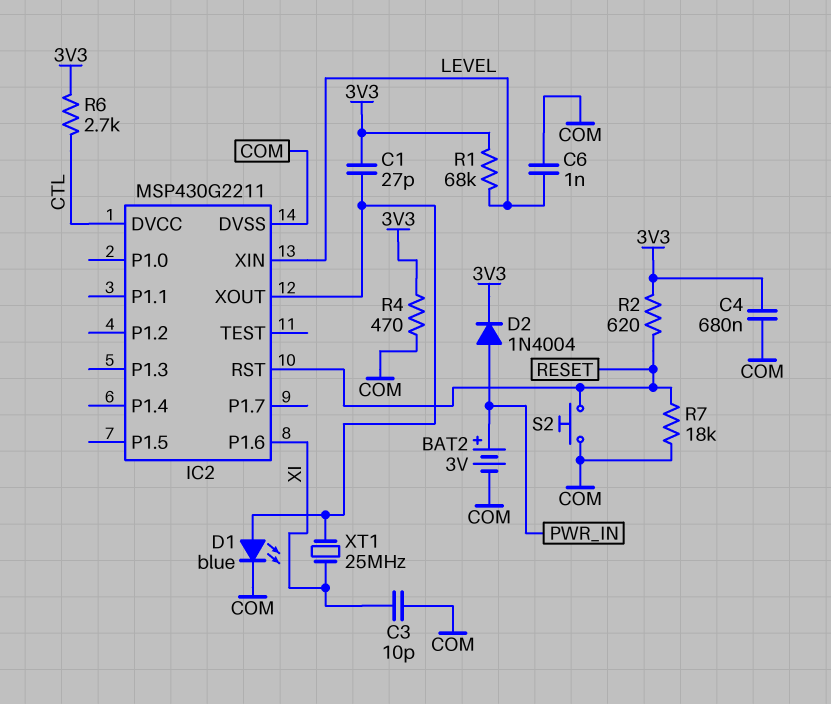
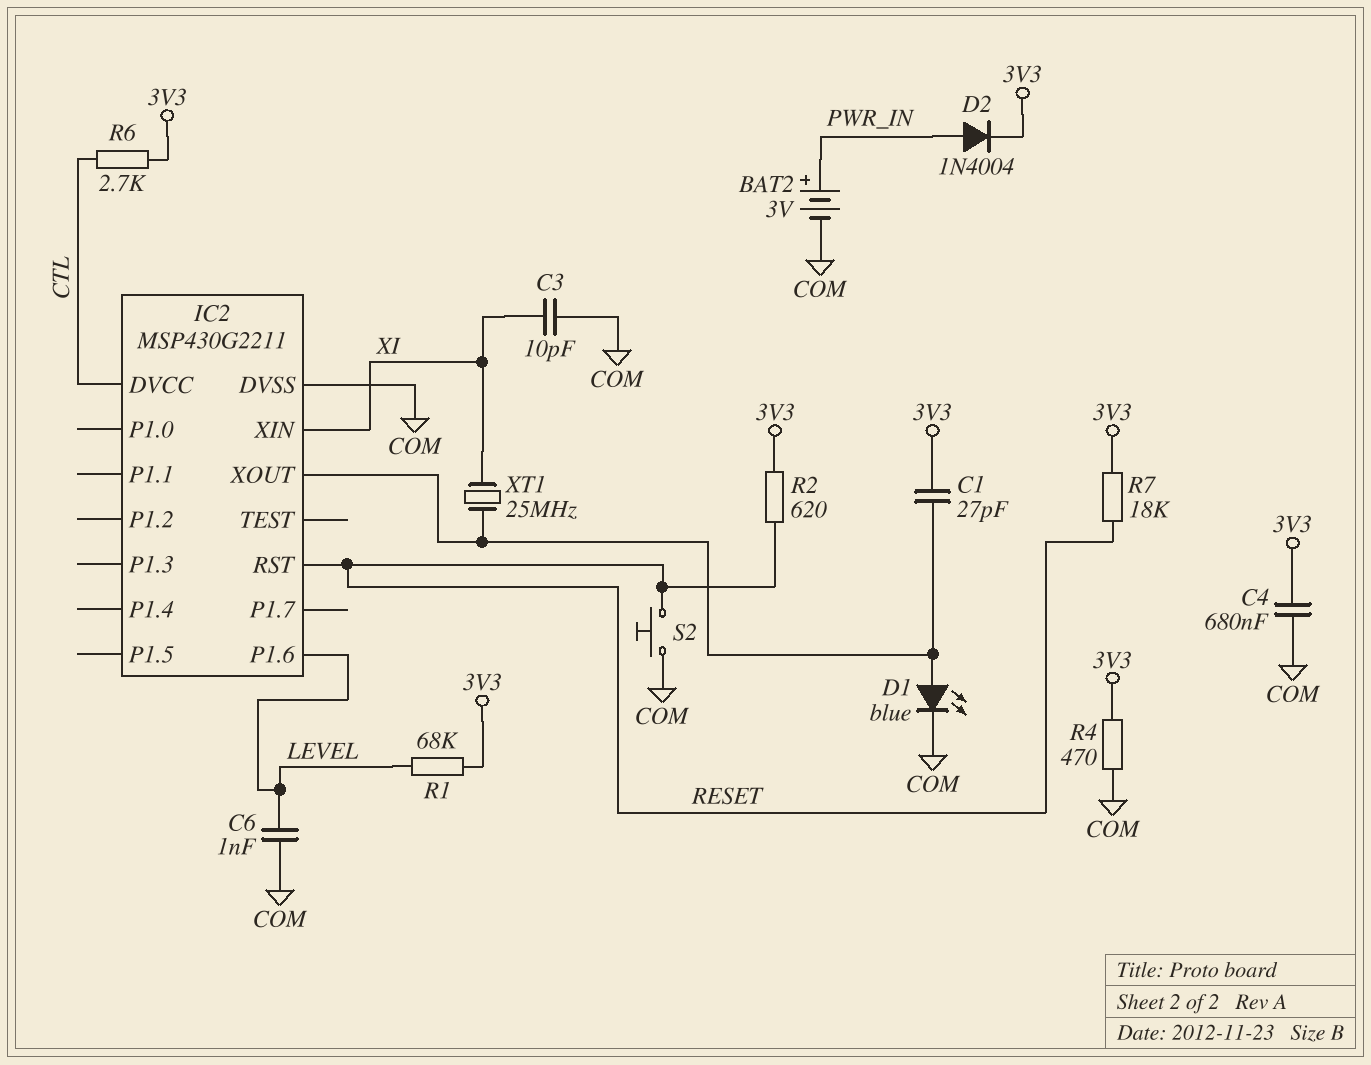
IC2 pin P1.6: XI -> LEVEL
IC2 pin XIN: LEVEL -> XI
R7: 18k (COM, RESET) -> 18k (3V3, RESET)

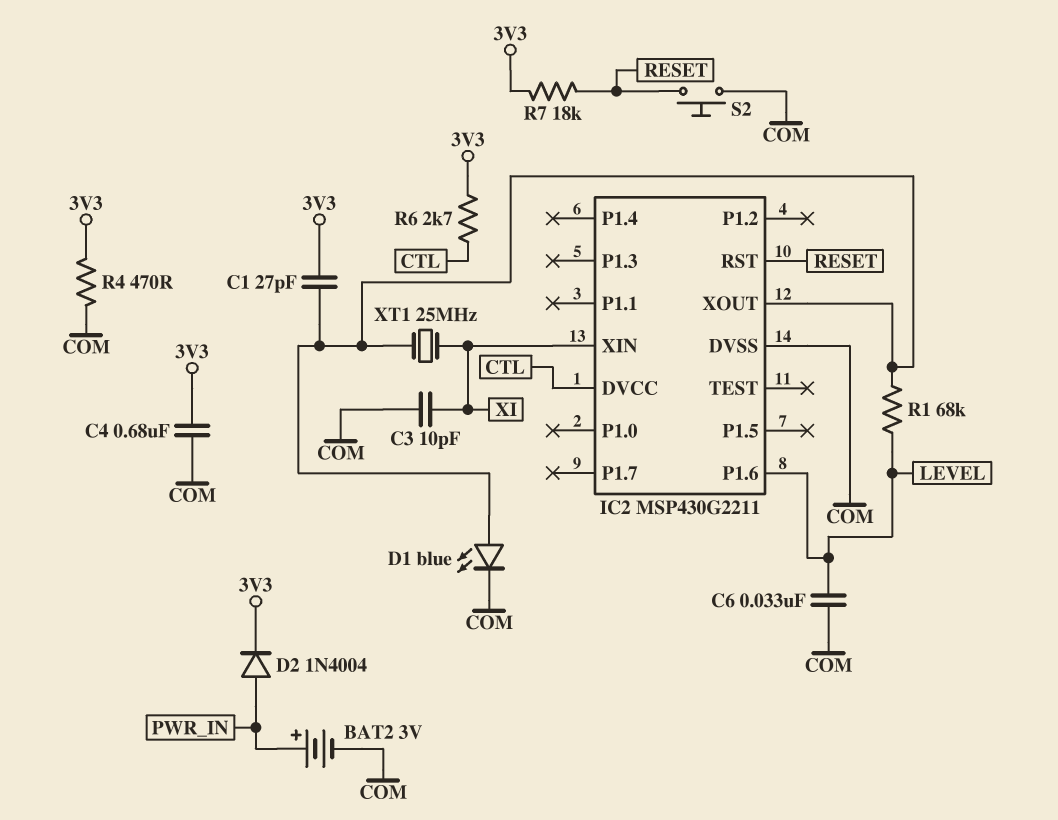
C6: 1nF (COM, LEVEL) -> 33nF (COM, LEVEL)
R1: 68k (3V3, LEVEL) -> 68k (IC2/XOUT, LEVEL)
R2: 620 (3V3, RESET) -> none

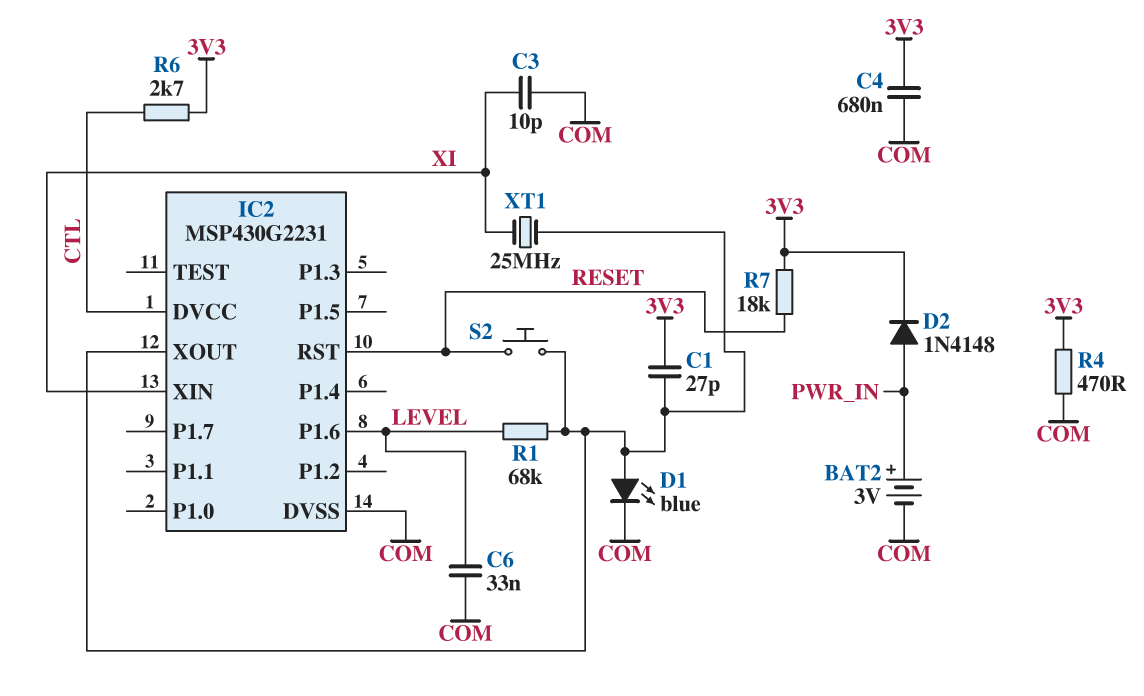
D2: diode 1N4004 (A PWR_IN, K 3V3) -> diode 1N4148 (A PWR_IN, K 3V3)
IC2: MSP430G2211 -> MSP430G2231
S2: button (COM, RESET) -> button (IC2/XOUT, RESET)

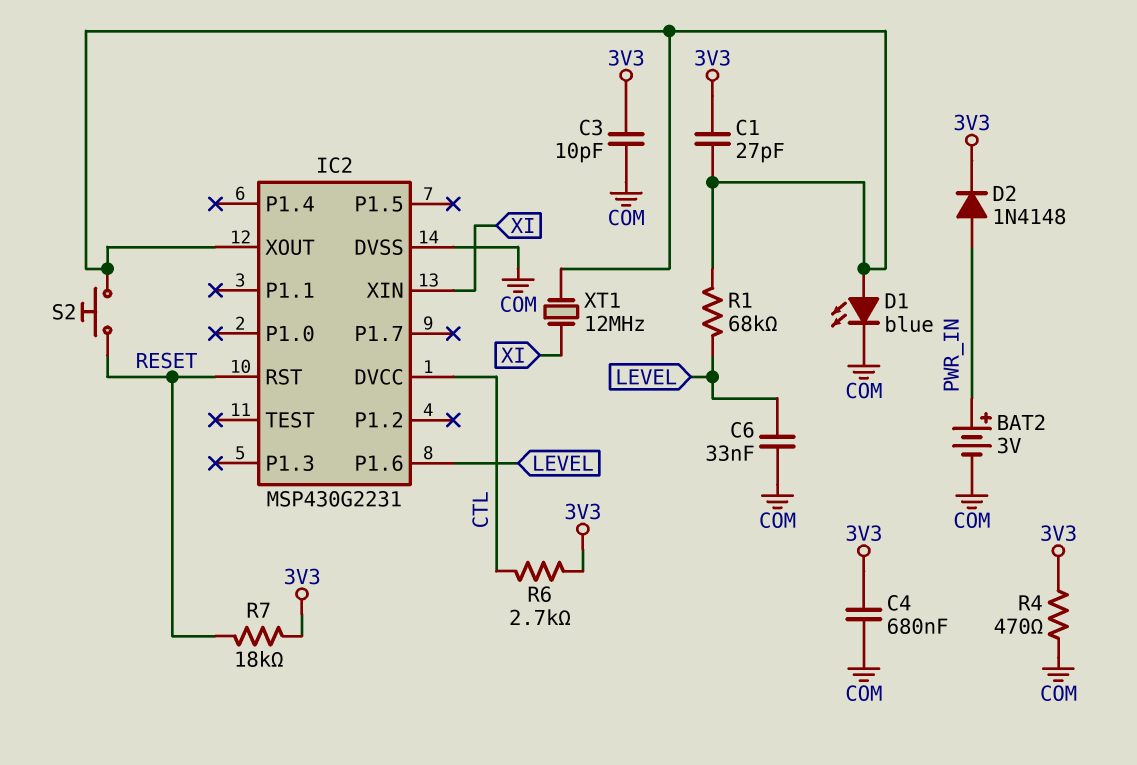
C3: 10pF (COM, XI) -> 10pF (3V3, COM)
XT1: 25MHz (IC2/XOUT, XI) -> 12MHz (IC2/XOUT, XI)

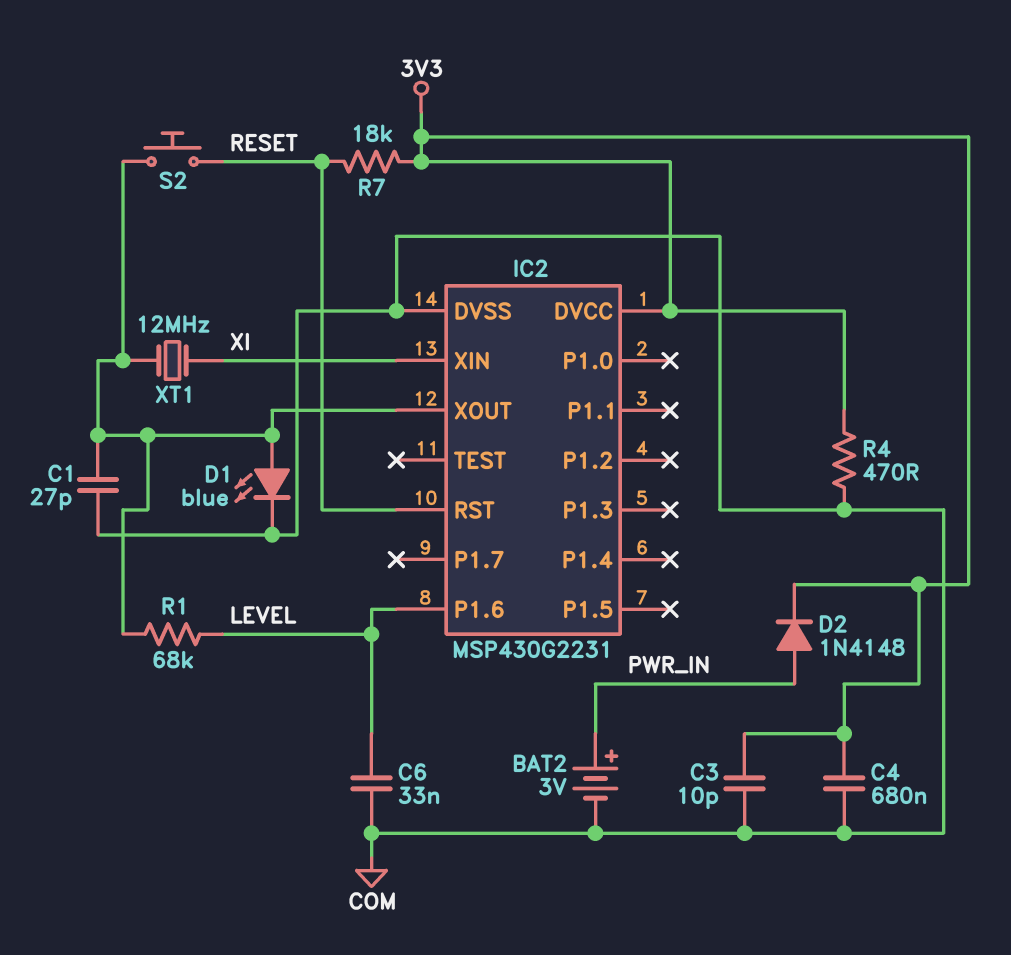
C1: 27pF (3V3, IC2/XOUT) -> 27pF (COM, IC2/XOUT)
IC2 pin DVCC: CTL -> 3V3
R6: 2.7k (3V3, CTL) -> none

